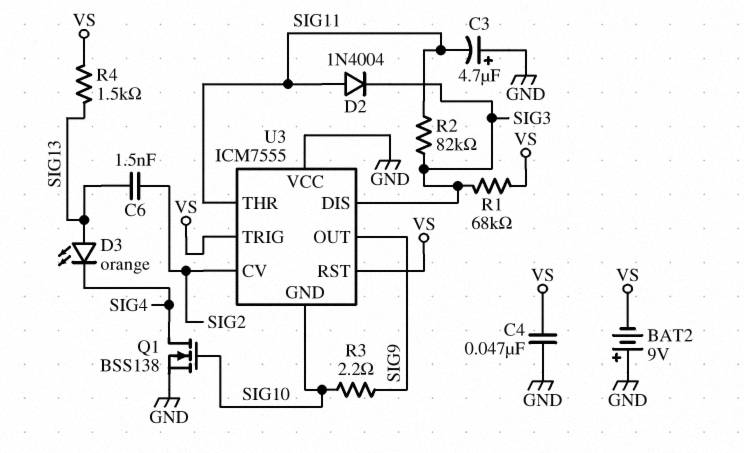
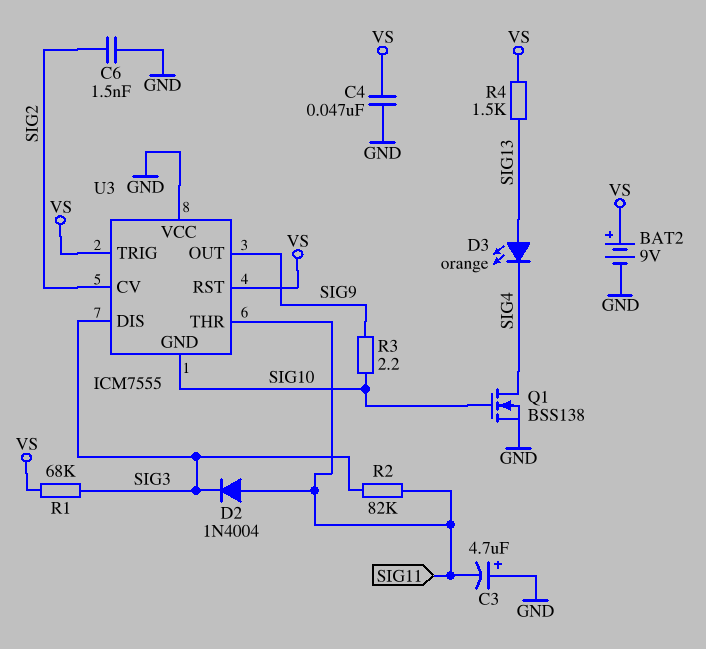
BAT2: 9V (plus GND, minus VS) -> 9V (plus VS, minus GND)
C6: 1.5nF (SIG2, SIG13) -> 1.5nF (GND, SIG2)

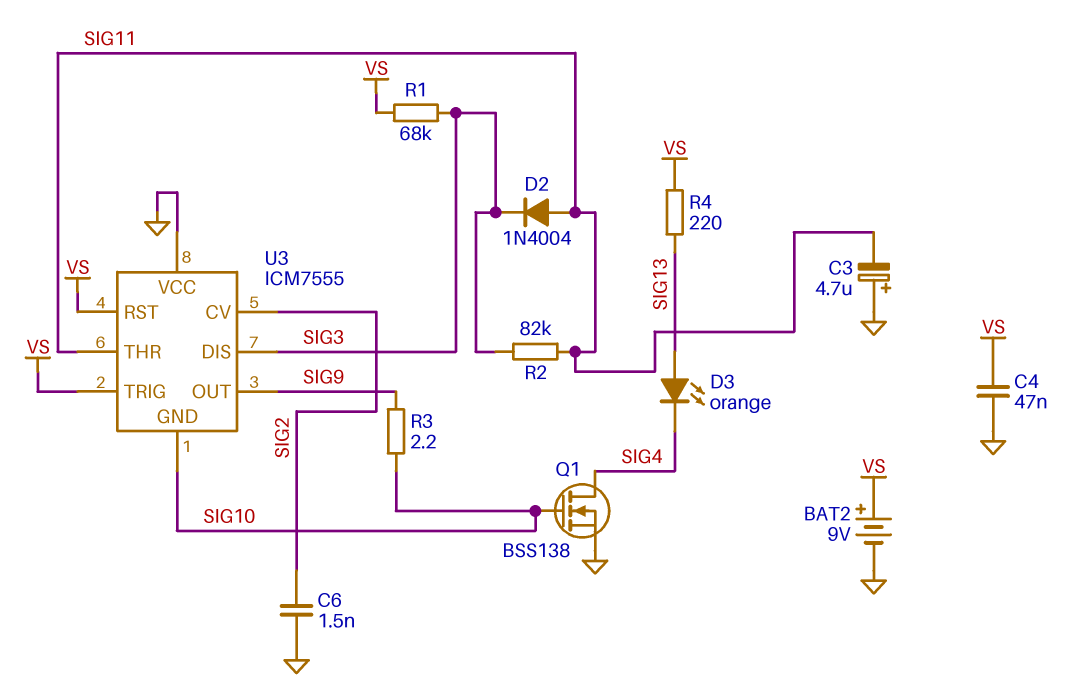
R4: 1.5k (SIG13, VS) -> 220 (SIG13, VS)

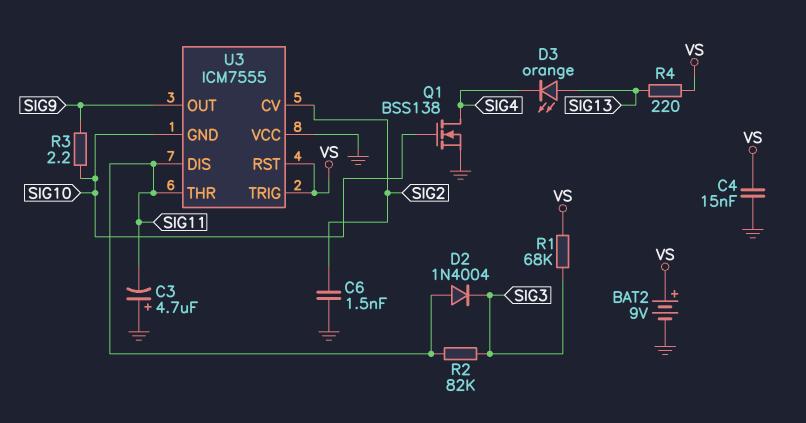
C4: 47nF (GND, VS) -> 15nF (GND, VS)
U3 pin DIS: SIG3 -> SIG11

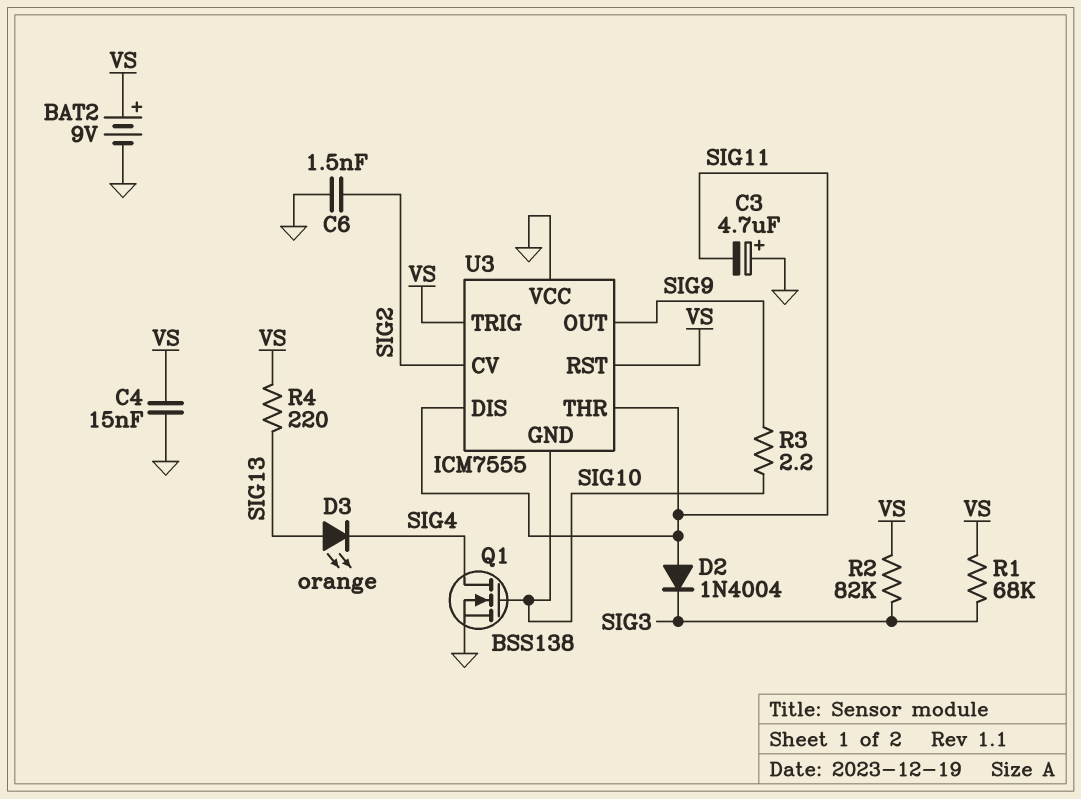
R2: 82k (SIG3, SIG11) -> 82k (SIG3, VS)

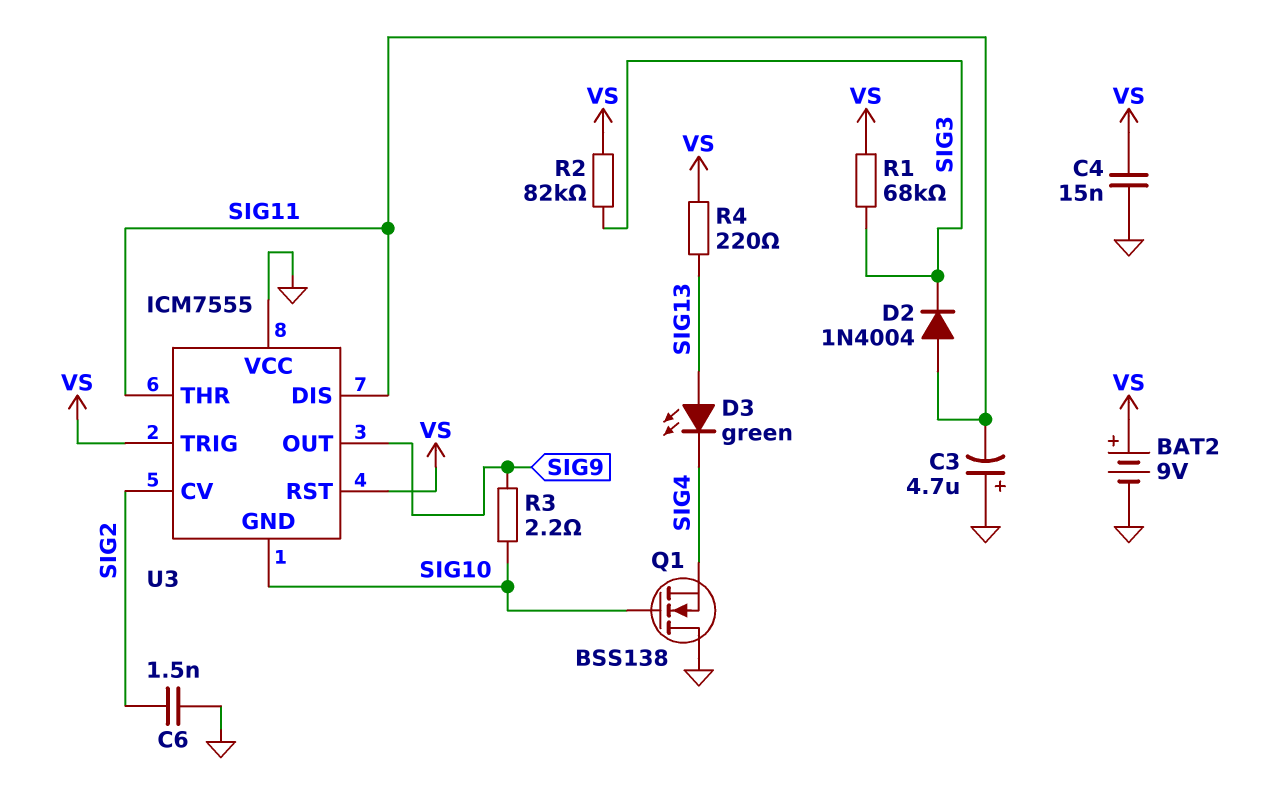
D3: LED orange (A SIG13, K SIG4) -> LED green (A SIG13, K SIG4)
Q1: NMOS BSS138 (G SIG10, D SIG4, S GND) -> NMOS BSS138 (G SIG10, D GND, S SIG4)

